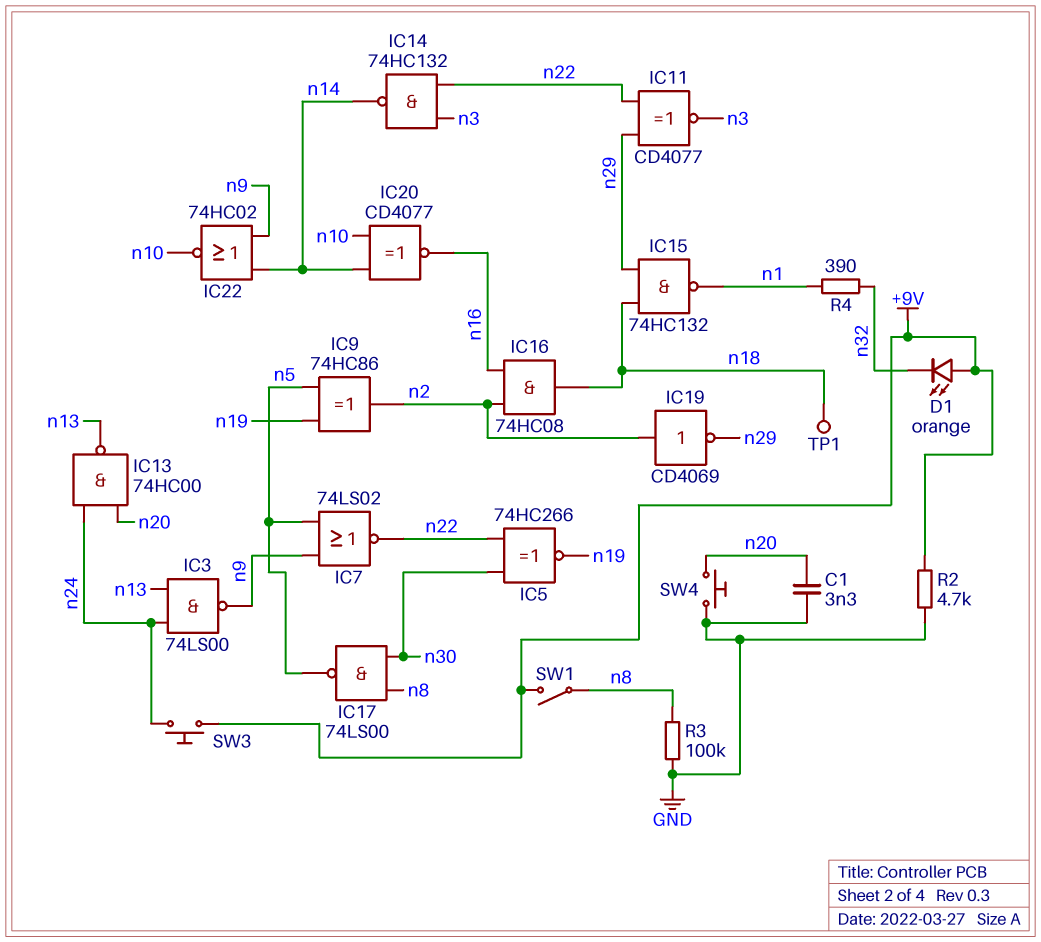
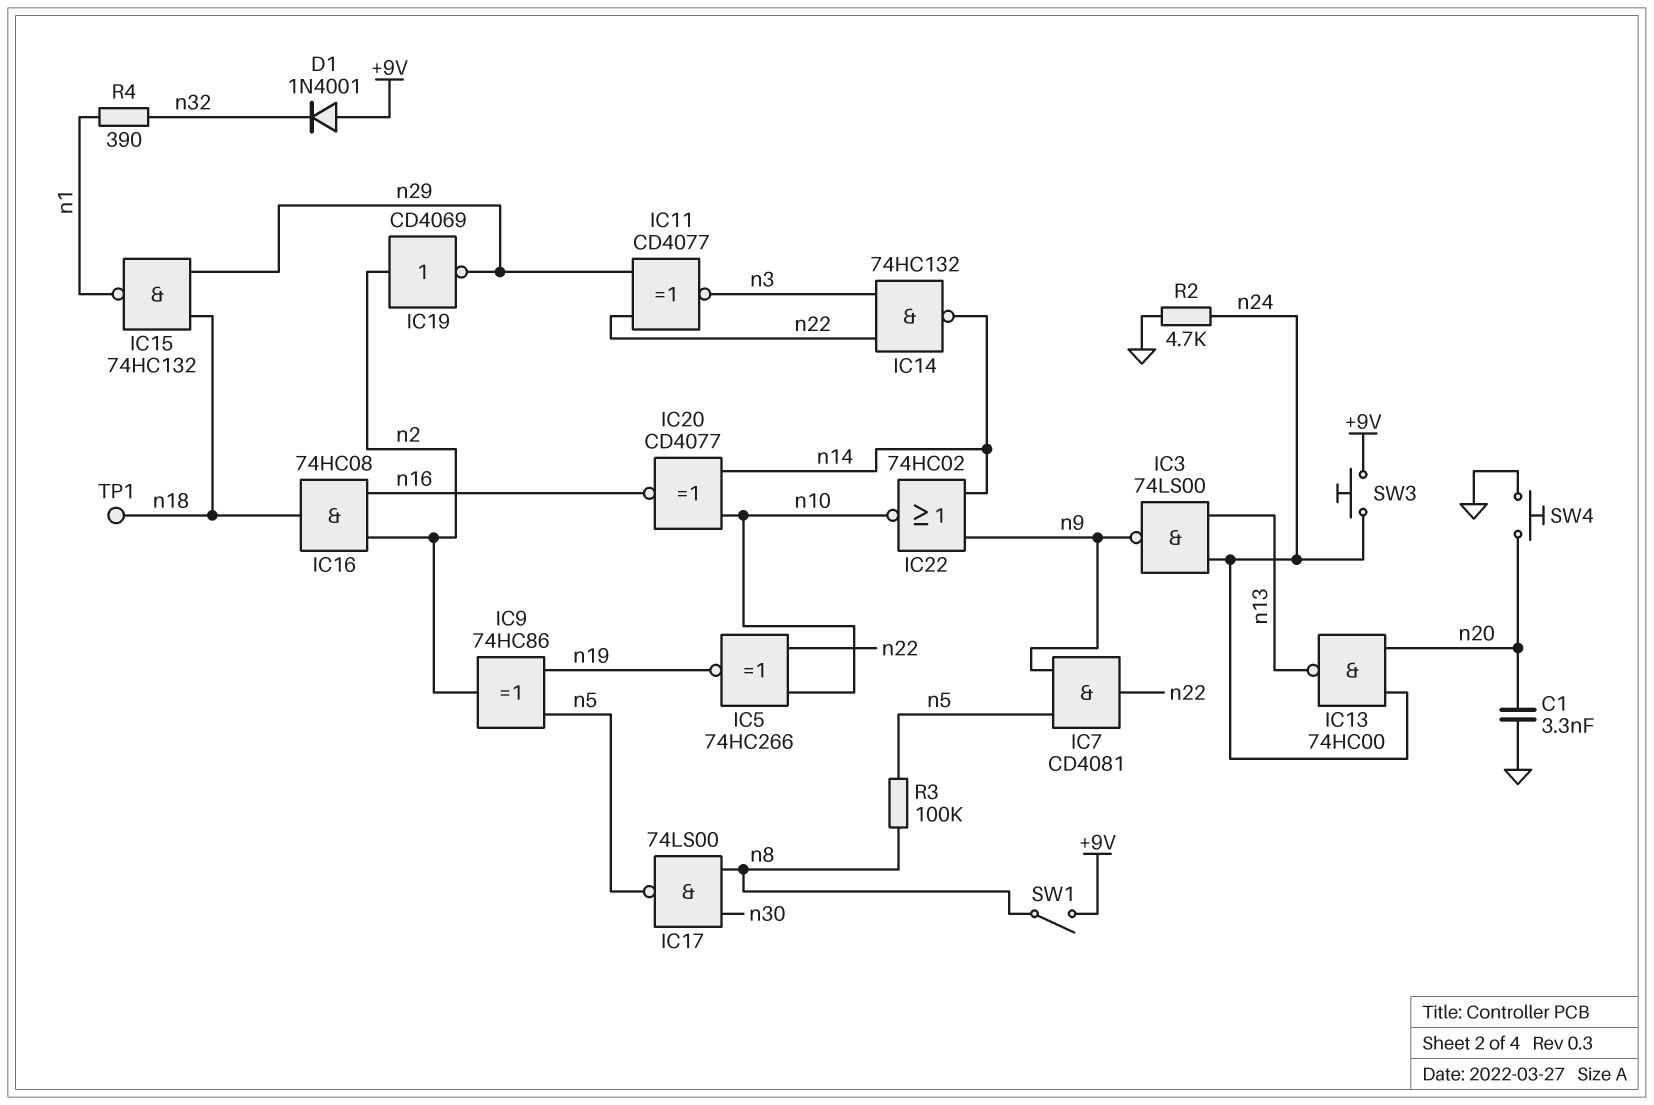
D1: LED orange (A +9V, K n32) -> diode 1N4001 (A +9V, K n32)
IC5: XNOR 74HC266 (in n22, in n30, out n19) -> XNOR 74HC266 (in n10, in n22, out n19)
IC7: NOR 74LS02 (in n5, in n9, out n22) -> AND CD4081 (in n5, in n9, out n22)
R2: 4.7k (+9V, GND) -> 4.7k (GND, n24)
R3: 100k (GND, n8) -> 100k (n5, n8)

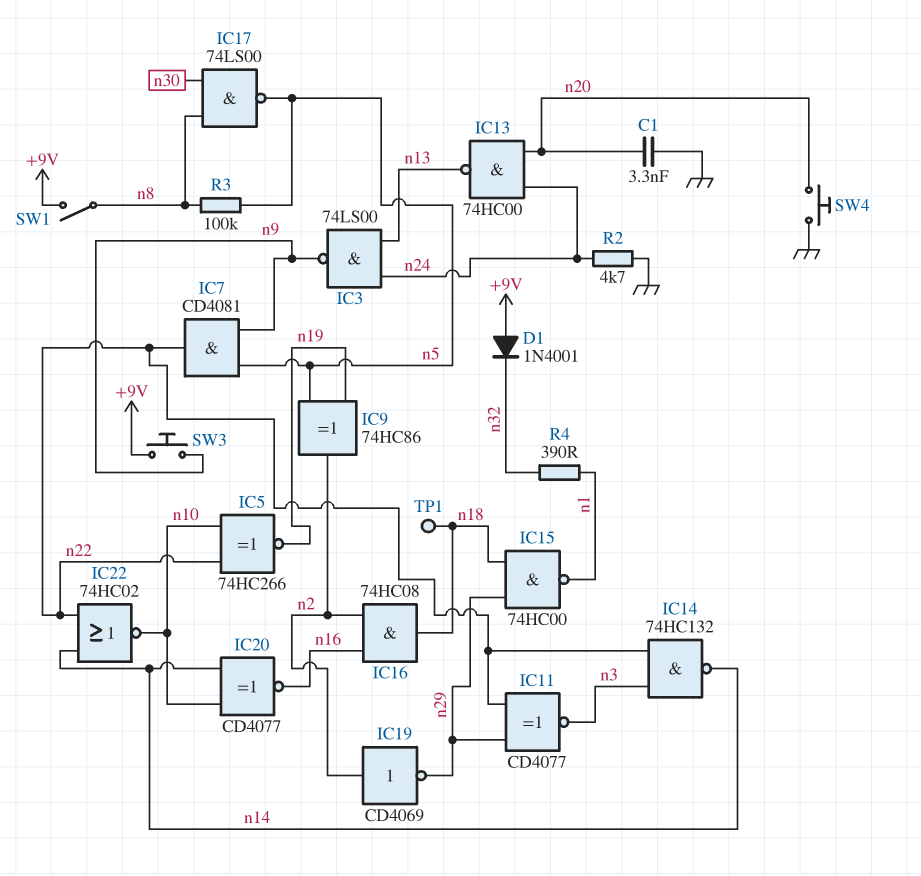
IC15: NAND 74HC132 (in n18, in n29, out n1) -> NAND 74HC00 (in n18, in n29, out n1)
IC22: NOR 74HC02 (in n9, in n14, out n10) -> NOR 74HC02 (in n14, in n22, out n10)
SW3: button (+9V, n24) -> button (+9V, n9)

